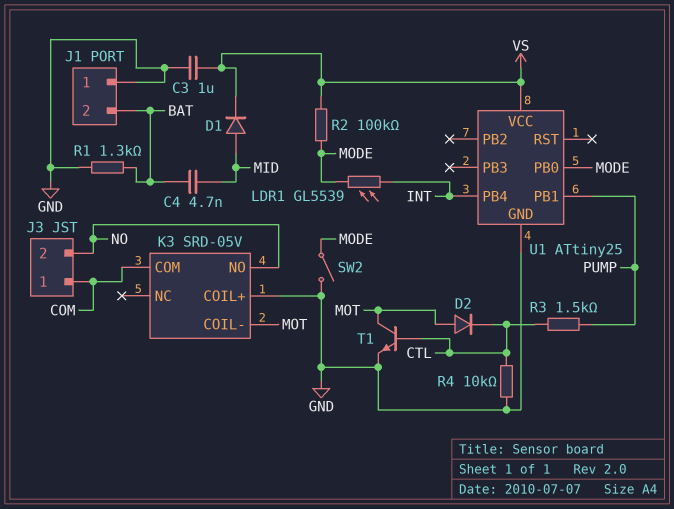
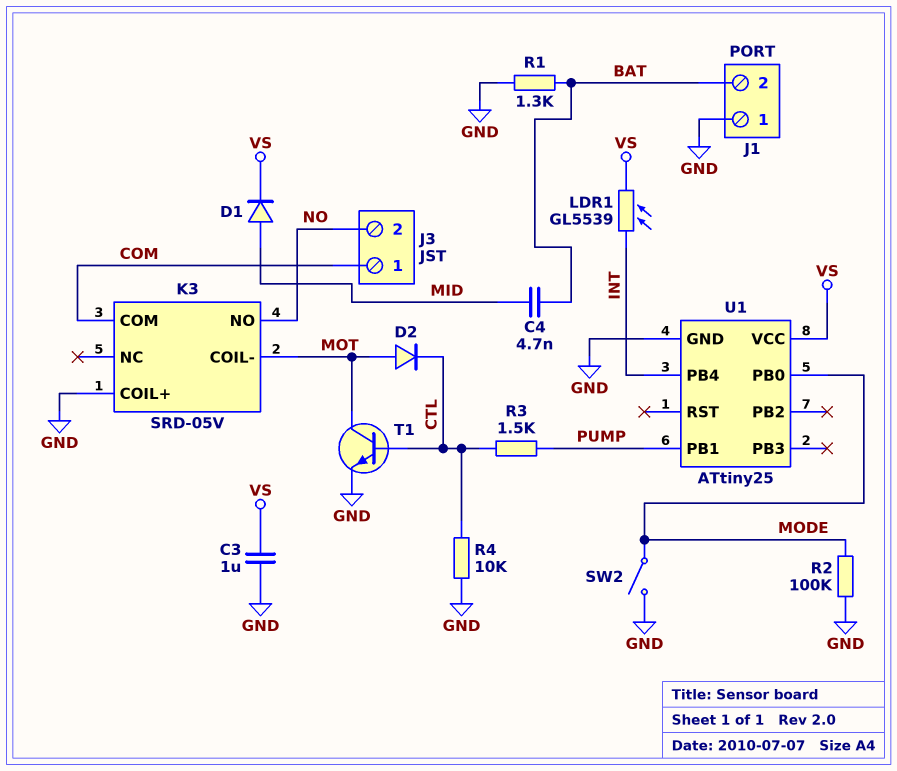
LDR1: GL5539 (INT, MODE) -> GL5539 (INT, VS)
R2: 100k (MODE, VS) -> 100k (GND, MODE)

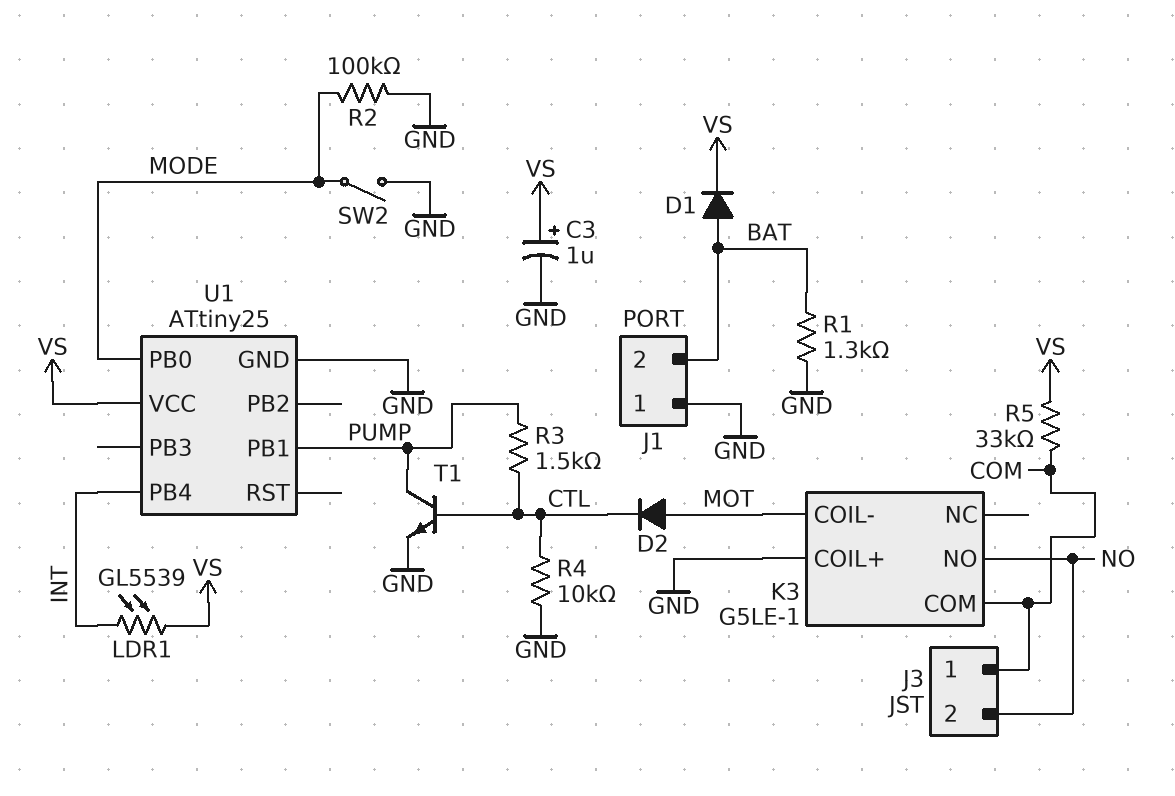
C3: 1uF (GND, VS) -> 1uF (plus VS, minus GND)
C4: 4.7nF (BAT, MID) -> none
D1: diode (A MID, K VS) -> diode (A BAT, K VS)
K3: SRD-05V -> G5LE-1
R5: none -> 33k (COM, VS)
T1: NPN (B CTL, C MOT, E GND) -> NPN (B CTL, C PUMP, E GND)

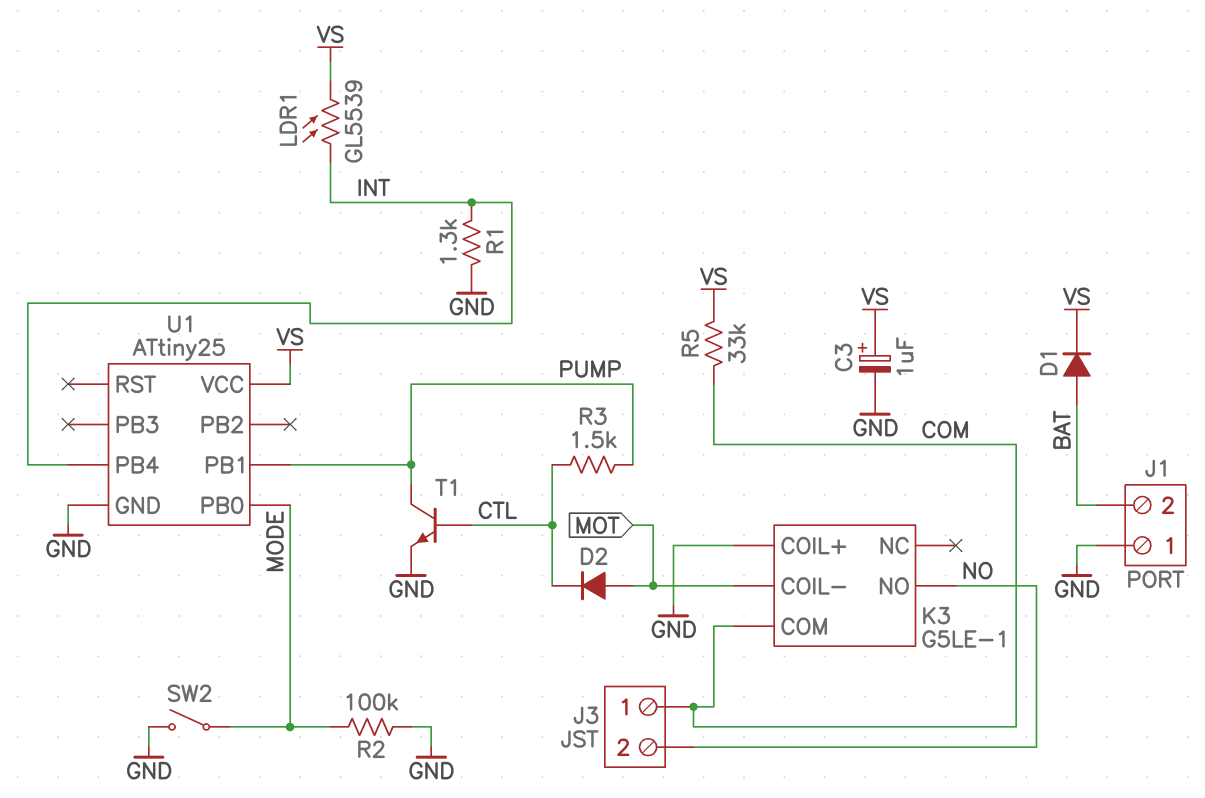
R1: 1.3k (BAT, GND) -> 1.3k (GND, INT)
R4: 10k (CTL, GND) -> none

